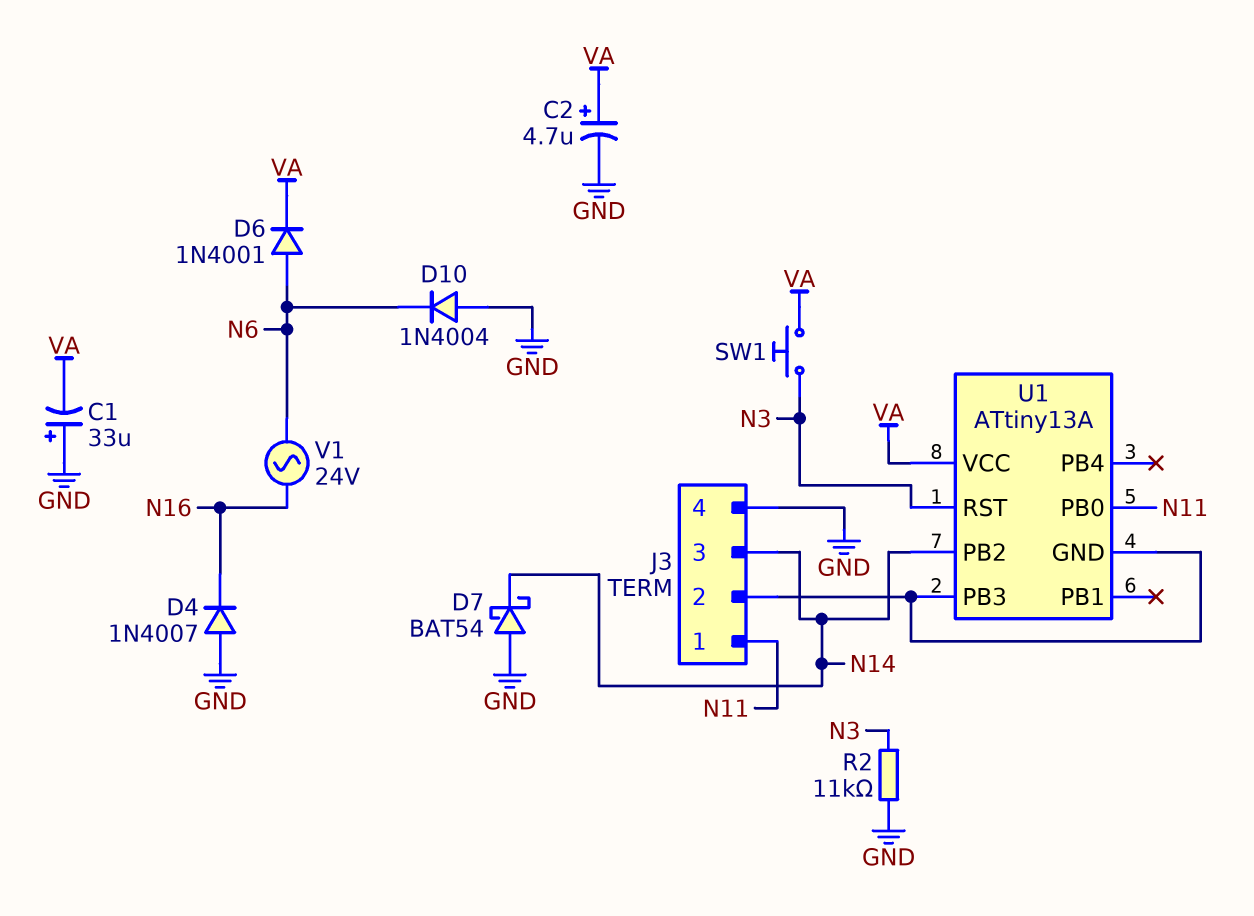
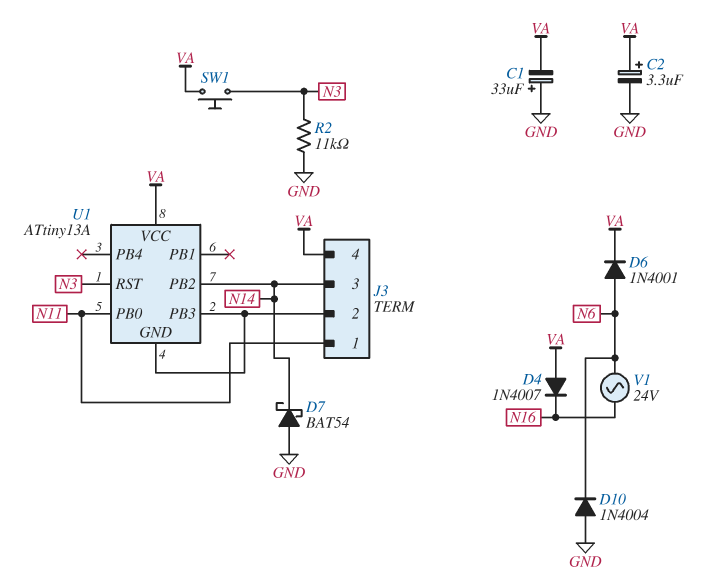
C2: 4.7uF (plus VA, minus GND) -> 3.3uF (plus VA, minus GND)
D4: diode 1N4007 (A GND, K N16) -> diode 1N4007 (A VA, K N16)
J3 pin 4: GND -> VA

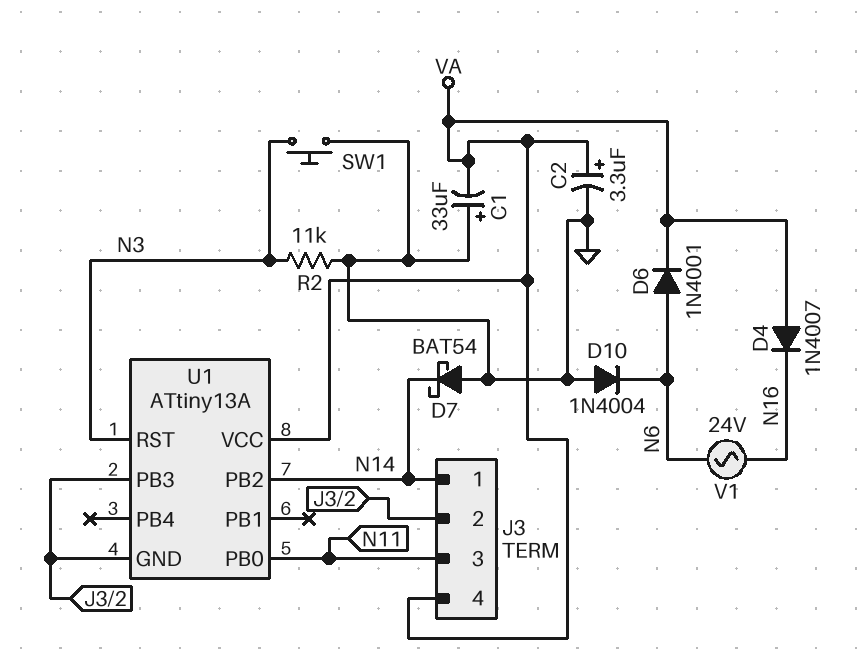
J3 pin 1: N11 -> N14
J3 pin 3: N14 -> N11
SW1: button (N3, VA) -> button (GND, N3)

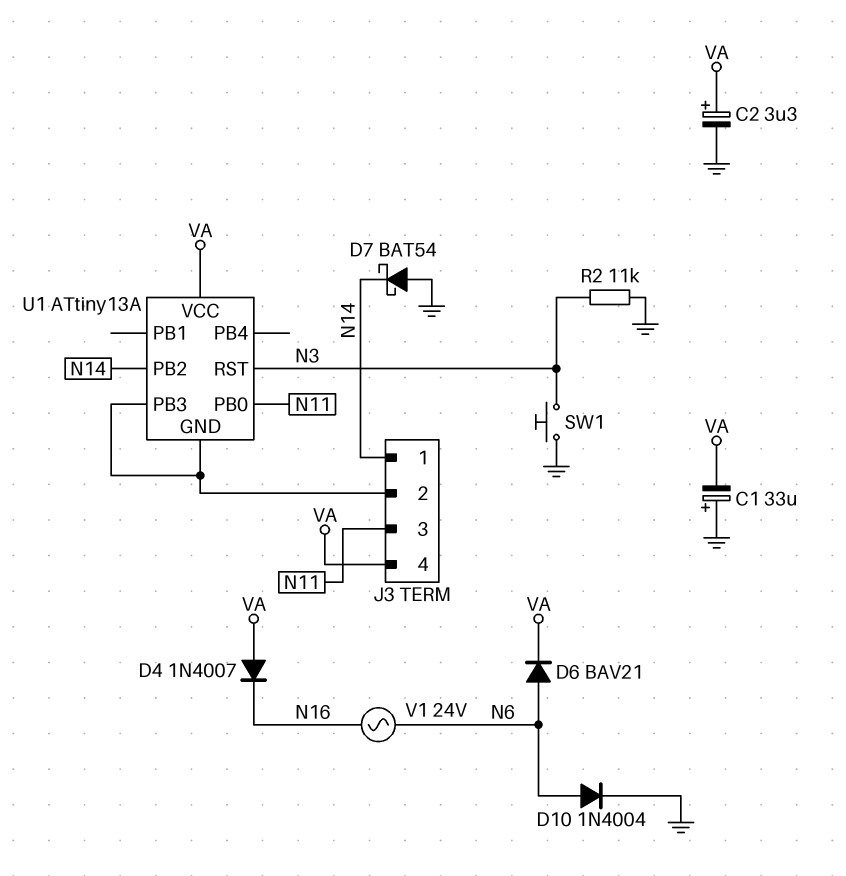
D6: diode 1N4001 (A N6, K VA) -> diode BAV21 (A N6, K VA)
D10: diode 1N4004 (A GND, K N6) -> diode 1N4004 (A N6, K GND)

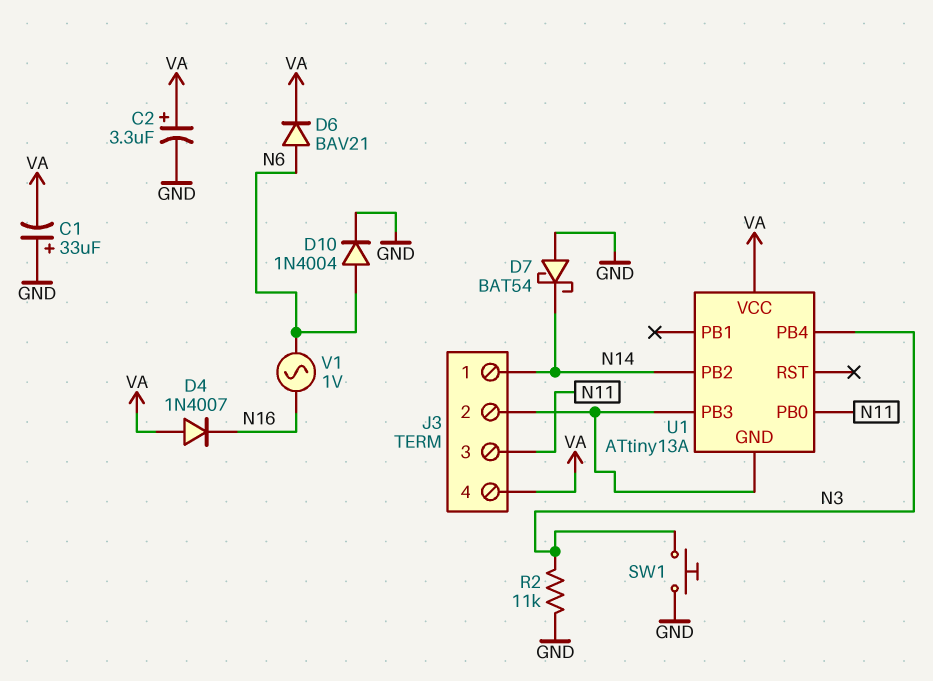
U1 pin PB4: none -> N3
U1 pin RST: N3 -> none
V1: AC 24V (N6, N16) -> AC 1V (N6, N16)

